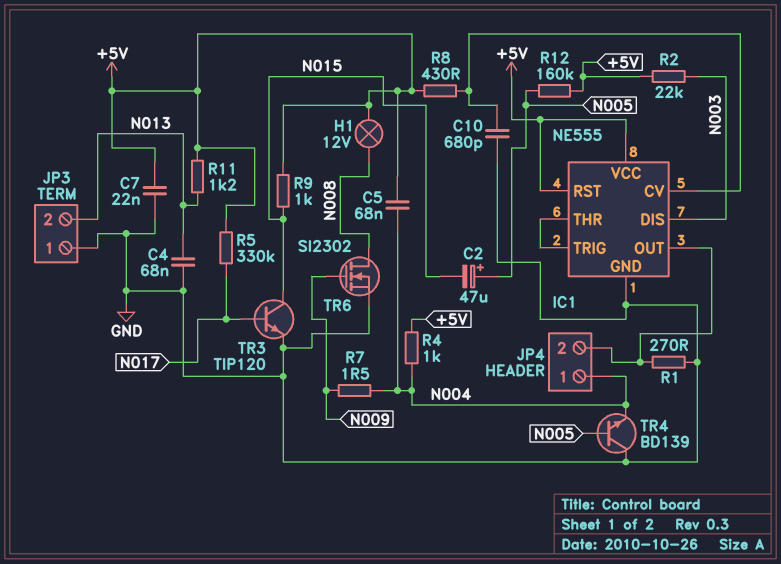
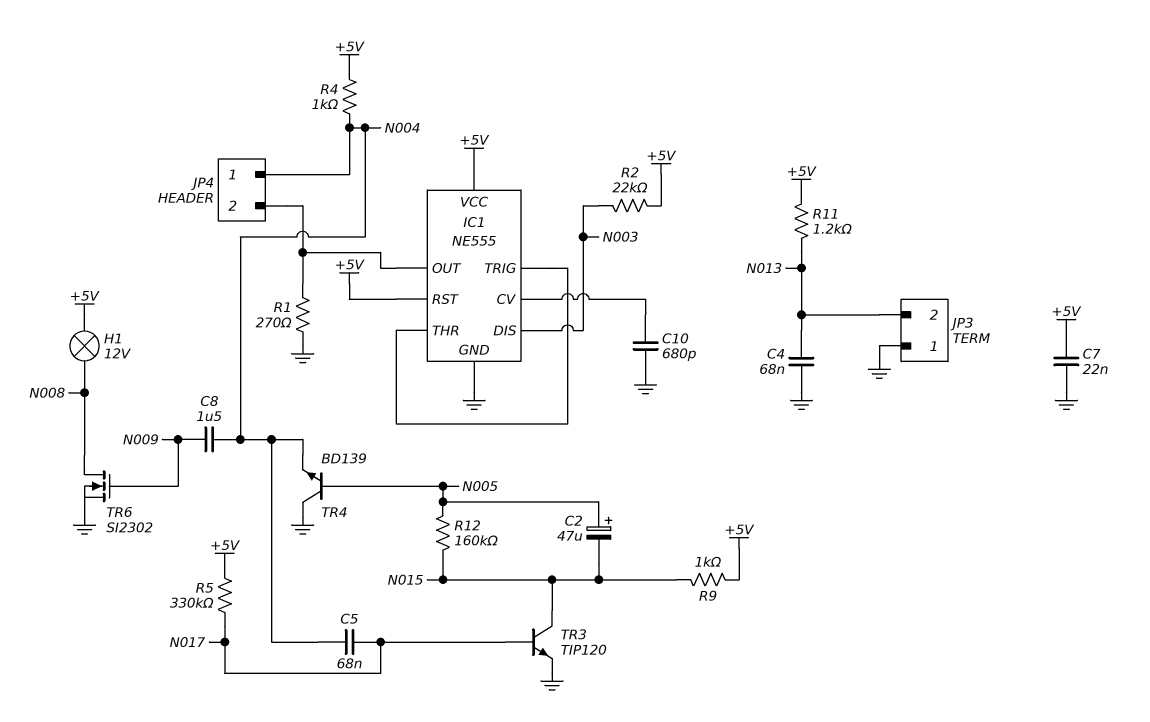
C5: 68nF (+5V, N004) -> 68nF (N004, N017)
C8: none -> 1.5uF (N004, N009)
R7: 1.5 (N004, N009) -> none
R8: 430 (+5V, IC1/CV) -> none
R12: 160k (+5V, N005) -> 160k (N005, N015)

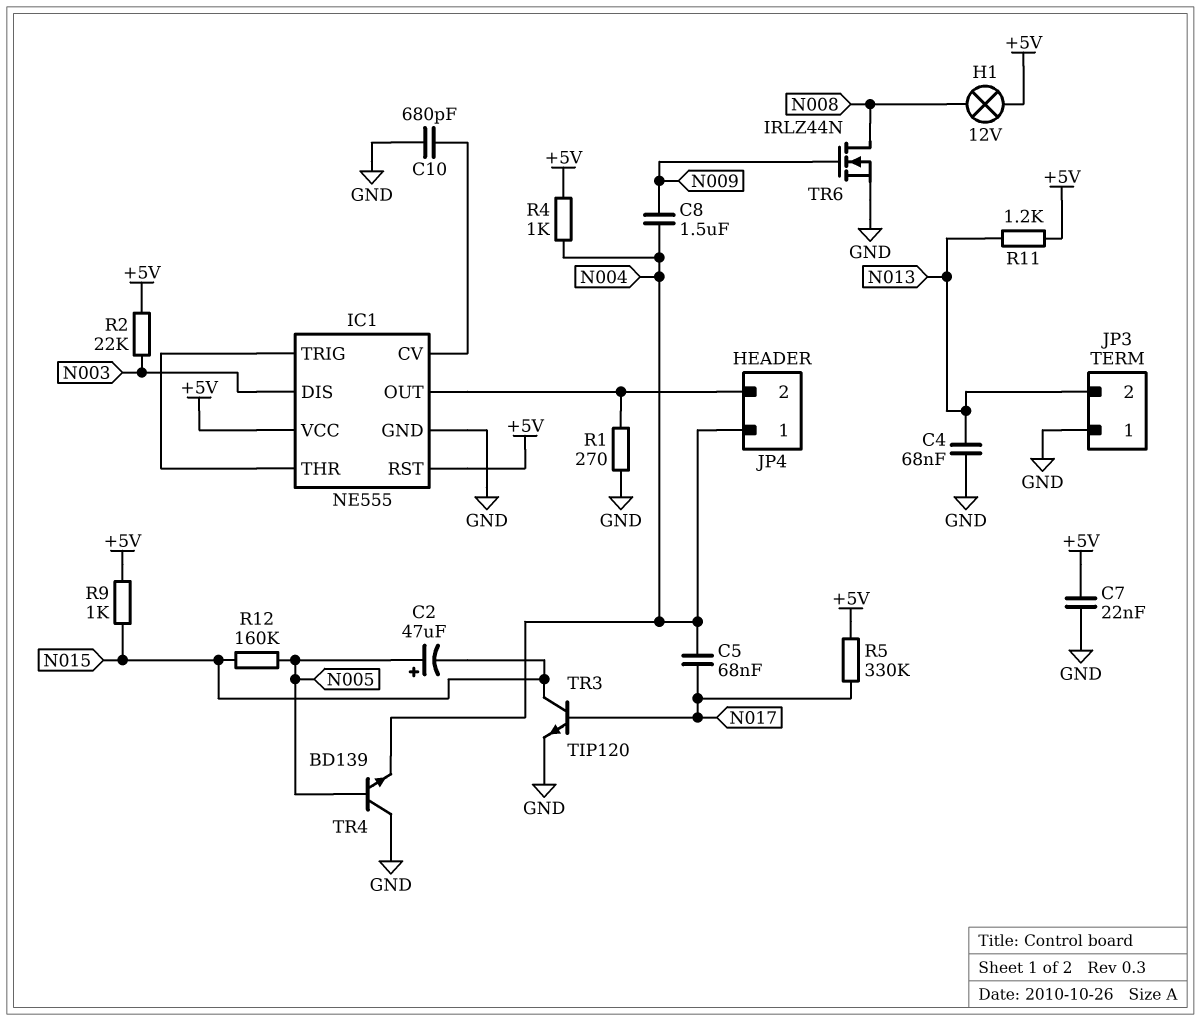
TR6: NMOS SI2302 (G N009, D N008, S GND) -> NMOS IRLZ44N (G N009, D N008, S GND)

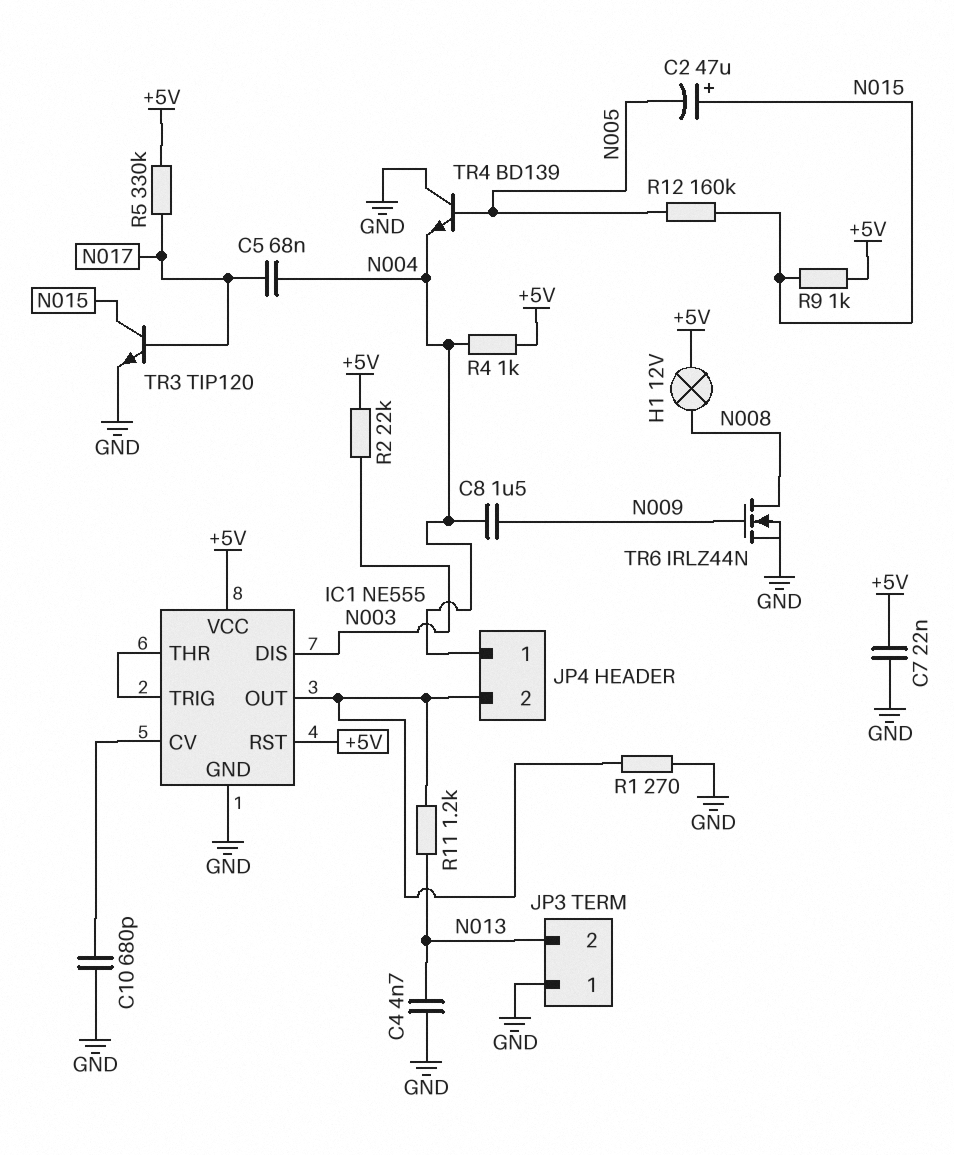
C2: 47uF (plus N005, minus N015) -> 47uF (plus N015, minus N005)
C4: 68nF (GND, N013) -> 4.7nF (GND, N013)
R11: 1.2k (+5V, N013) -> 1.2k (IC1/OUT, N013)

